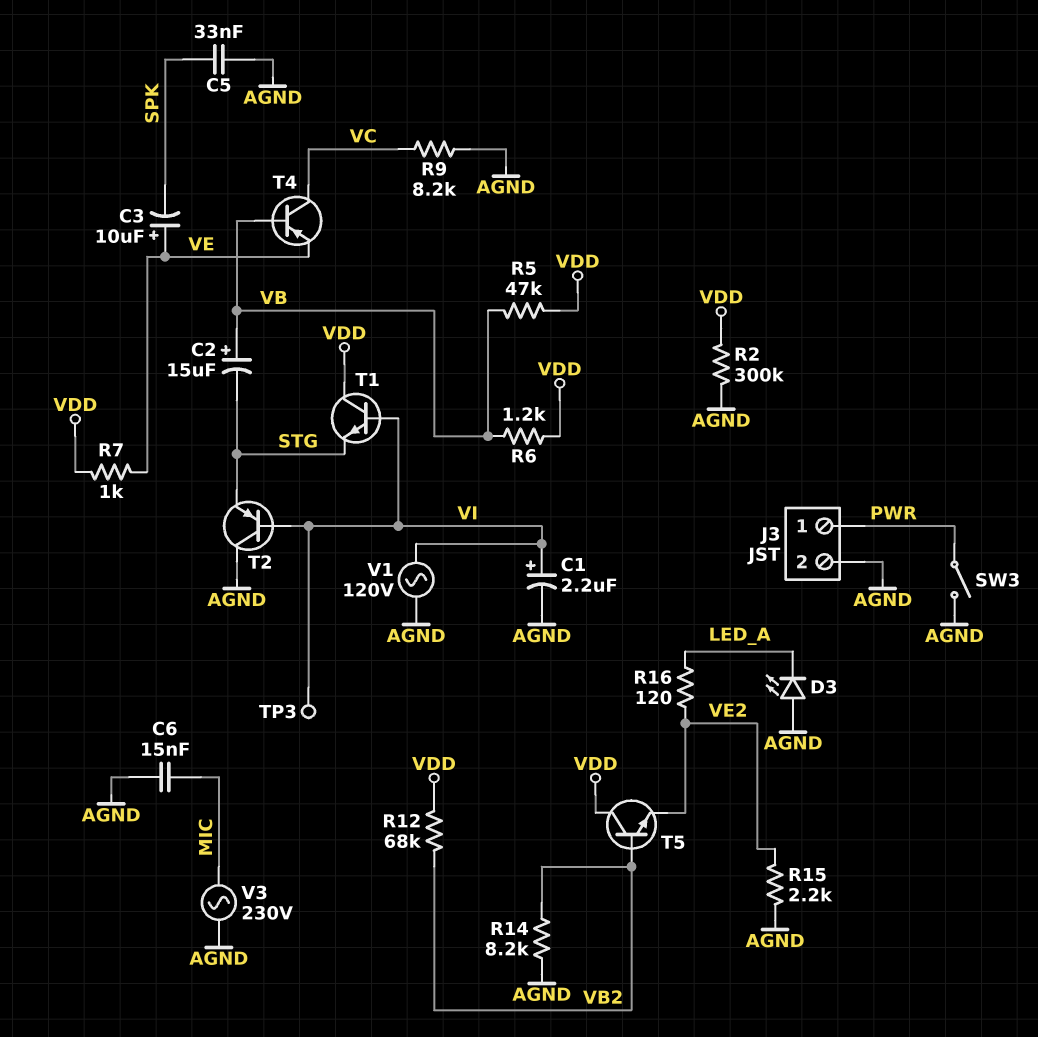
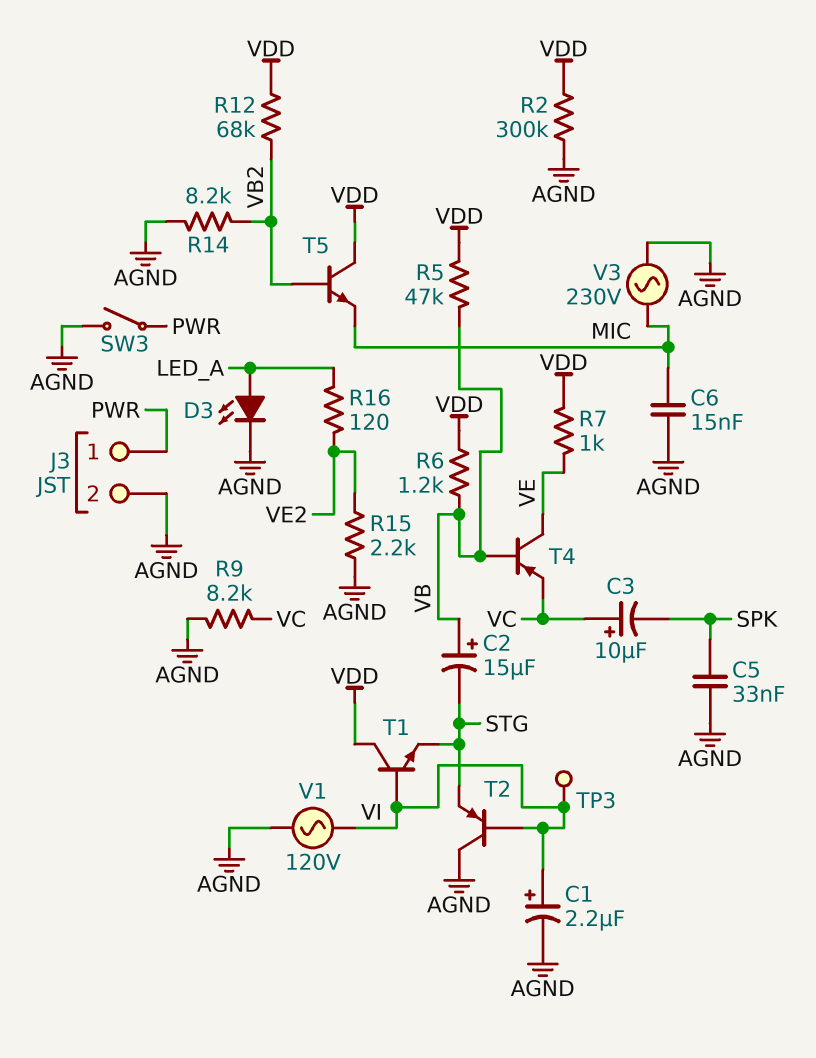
C3: 10uF (plus VE, minus SPK) -> 10uF (plus VC, minus SPK)
D3: LED (A AGND, K LED_A) -> LED (A LED_A, K AGND)
T4: PNP (B VB, C VC, E VE) -> PNP (B VB, C VE, E VC)
T5: NPN (B VB2, C VDD, E VE2) -> NPN (B VB2, C VDD, E MIC)

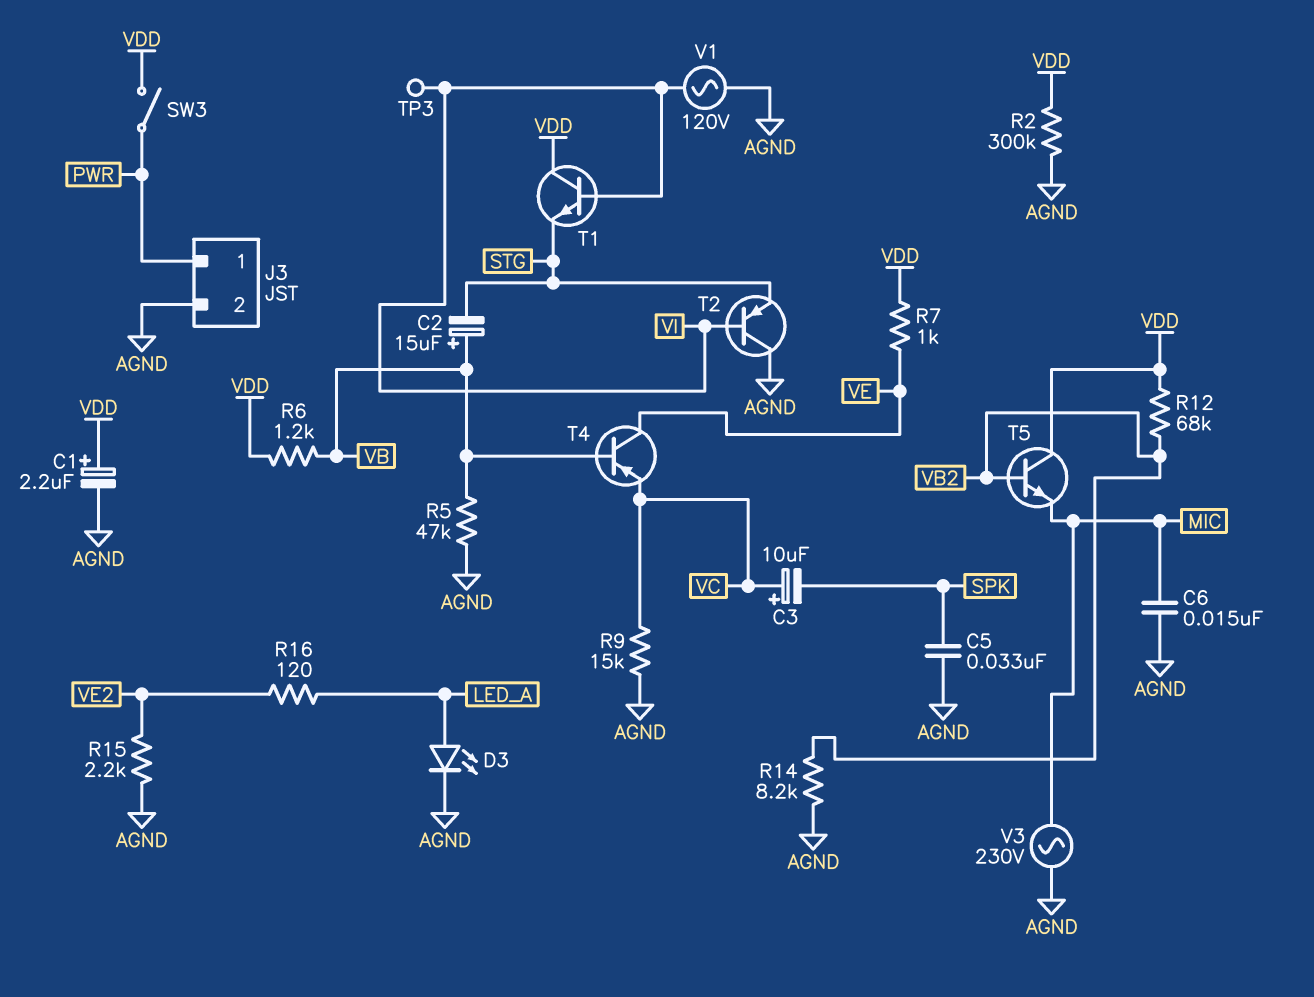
C1: 2.2uF (plus VI, minus AGND) -> 2.2uF (plus VDD, minus AGND)
R5: 47k (VB, VDD) -> 47k (AGND, VB)
R9: 8.2k (AGND, VC) -> 15k (AGND, VC)
SW3: switch (AGND, PWR) -> switch (PWR, VDD)

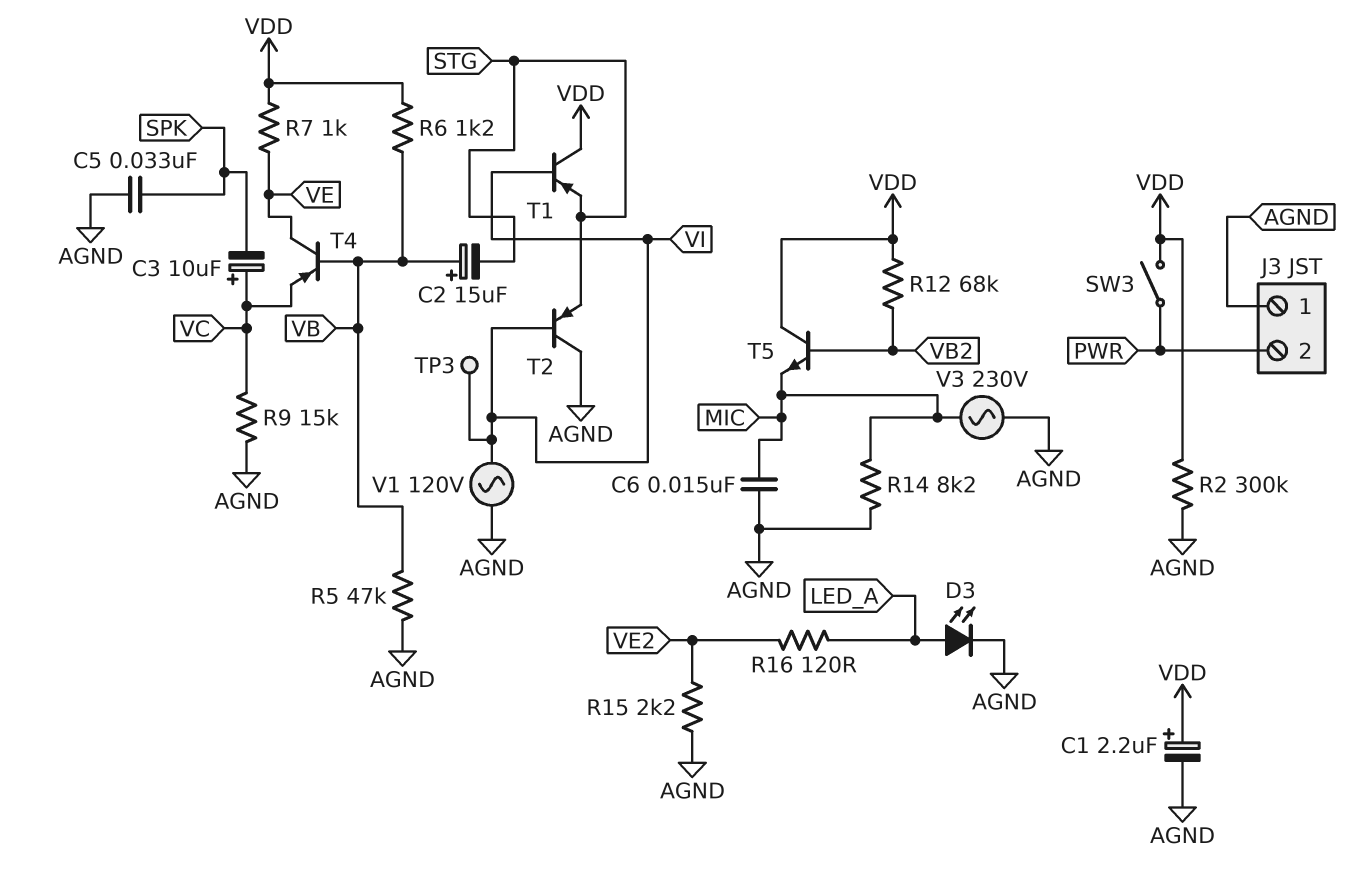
J3 pin 1: PWR -> AGND
J3 pin 2: AGND -> PWR
R14: 8.2k (AGND, VB2) -> 8.2k (AGND, MIC)
T1: NPN (B VI, C VDD, E STG) -> PNP (B VI, C VDD, E STG)

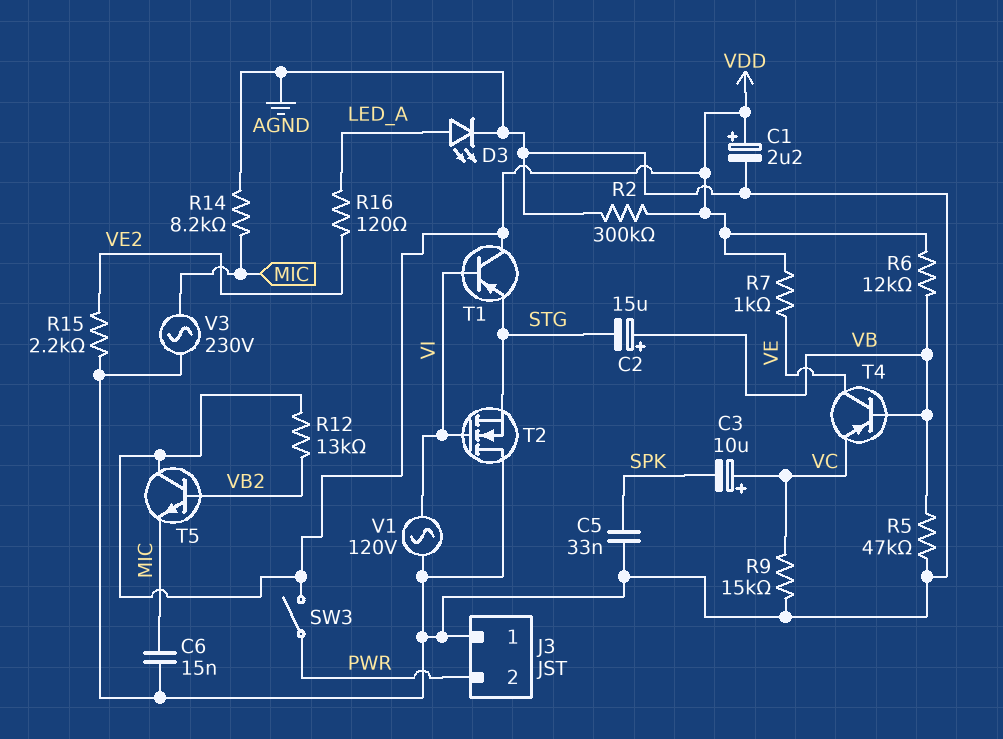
R6: 1.2k (VB, VDD) -> 12k (VB, VDD)
R12: 68k (VB2, VDD) -> 13k (VB2, VDD)
T2: PNP (B VI, C AGND, E STG) -> NMOS (G VI, D AGND, S STG)
TP3: test point (VI) -> none

